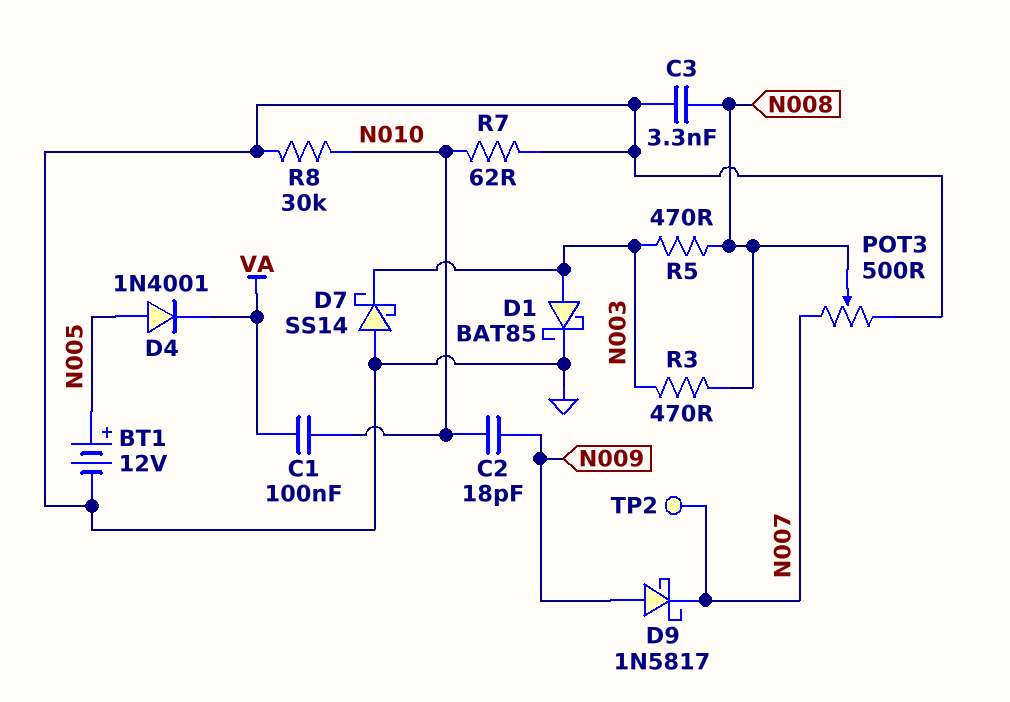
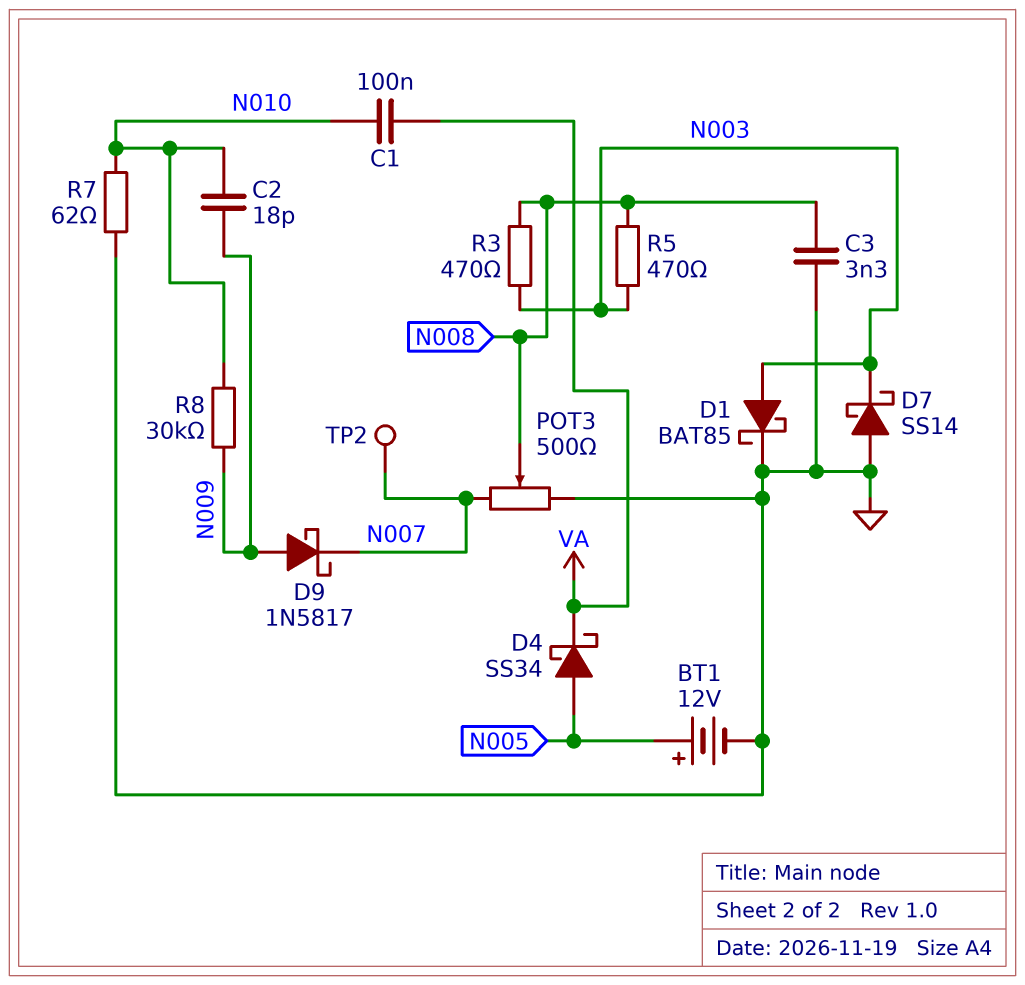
D4: diode 1N4001 (A N005, K VA) -> schottky SS34 (A N005, K VA)
R8: 30k (GND, N010) -> 30k (N009, N010)

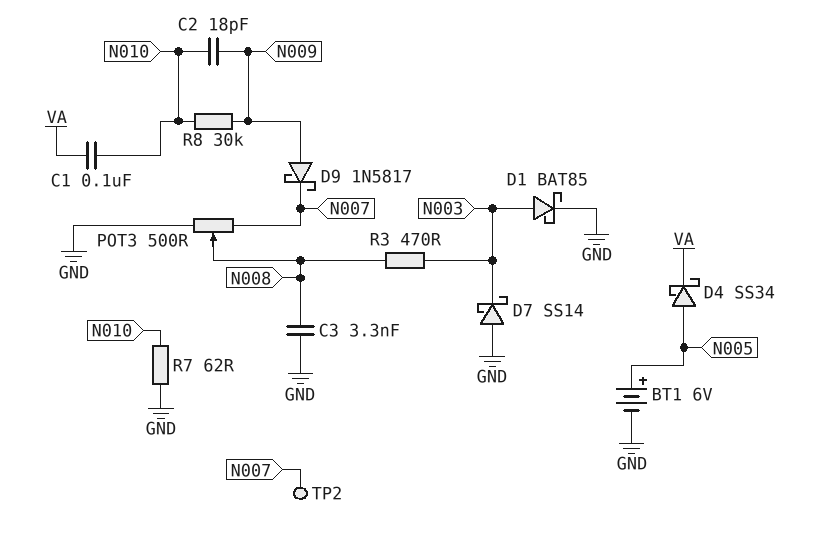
BT1: 12V (plus N005, minus GND) -> 6V (plus N005, minus GND)
R5: 470 (N003, N008) -> none

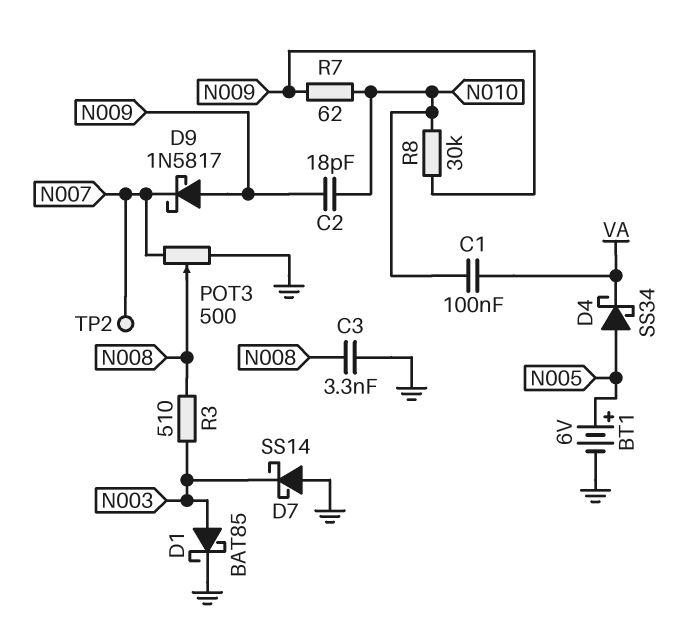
R3: 470 (N003, N008) -> 510 (N003, N008)
R7: 62 (GND, N010) -> 62 (N009, N010)

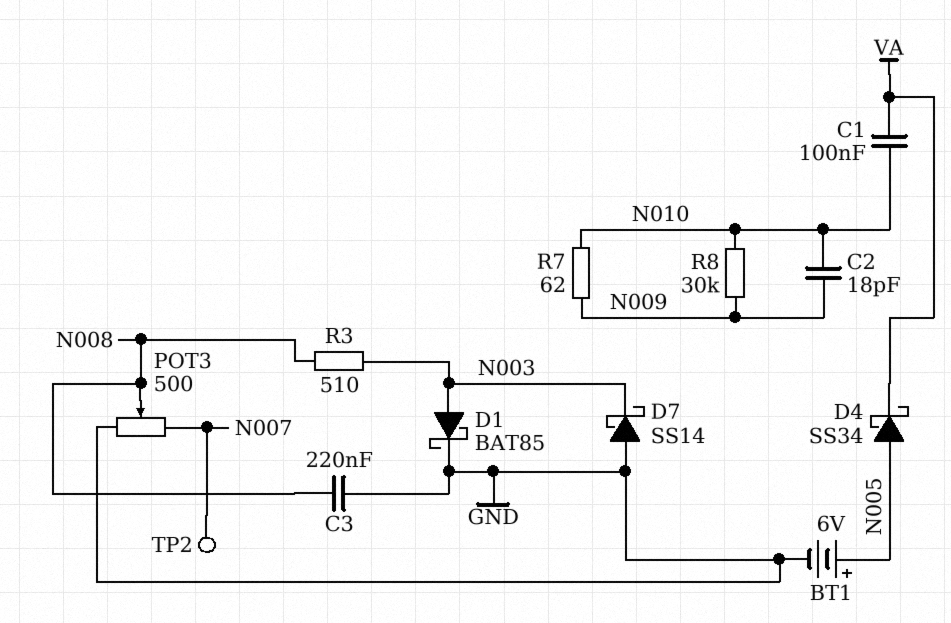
C3: 3.3nF (GND, N008) -> 220nF (GND, N008)
D9: schottky 1N5817 (A N009, K N007) -> none

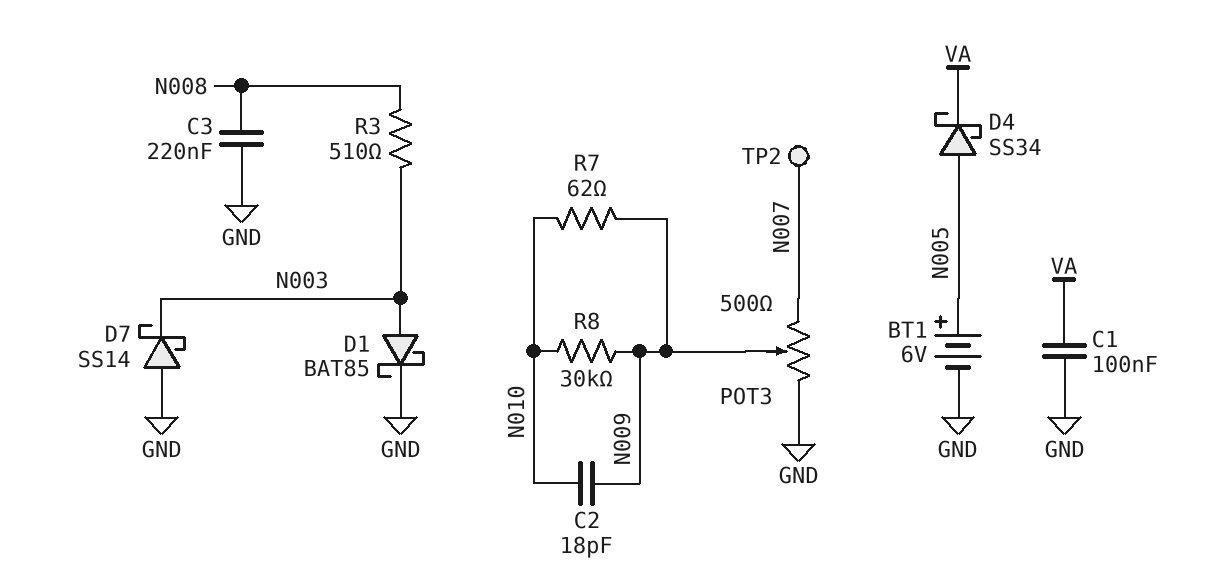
C1: 100nF (N010, VA) -> 100nF (GND, VA)
POT3: 500 (GND, N007, wiper N008) -> 500 (GND, N007, wiper N009)

